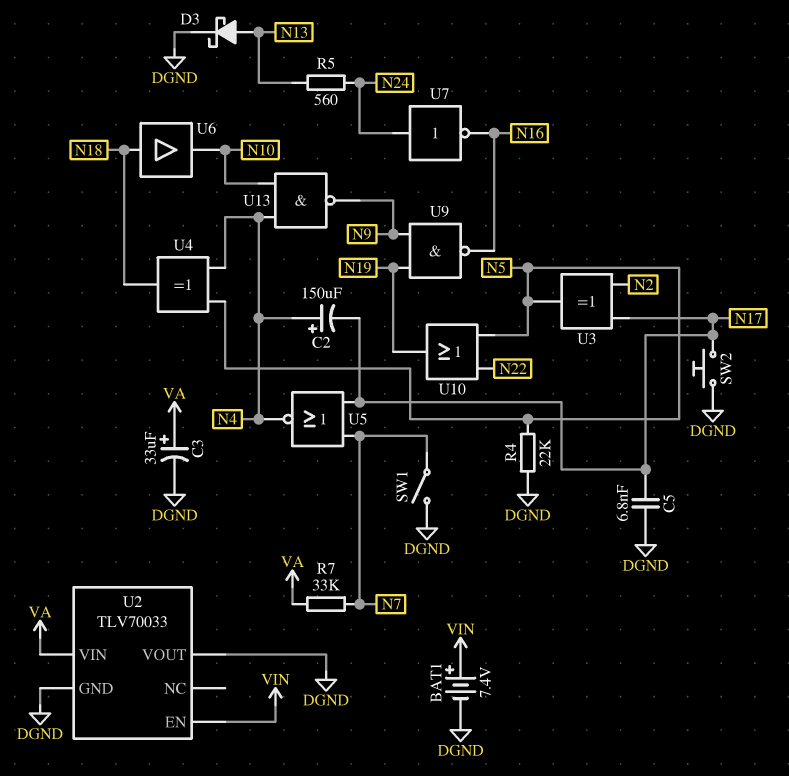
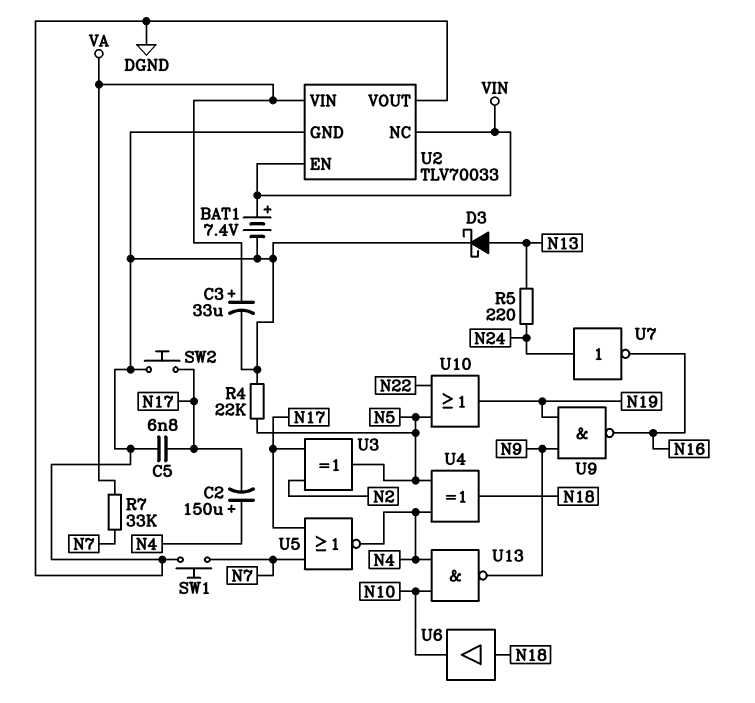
R5: 560 (N13, N24) -> 220 (N13, N24)
SW1: switch (DGND, N7) -> button (DGND, N7)
U2 pin NC: none -> VIN

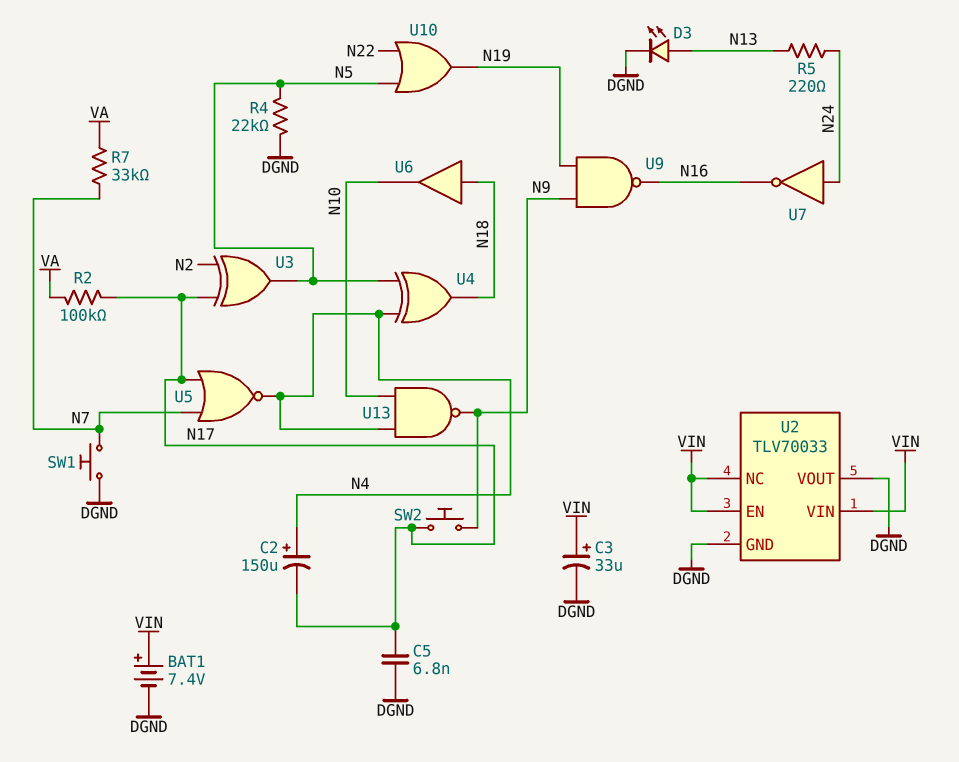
C3: 33uF (plus VA, minus DGND) -> 33uF (plus VIN, minus DGND)
D3: schottky (A N13, K DGND) -> LED (A N13, K DGND)
R2: none -> 100k (N17, VA)
SW2: button (DGND, N17) -> button (N9, N17)
U2 pin VIN: VA -> VIN

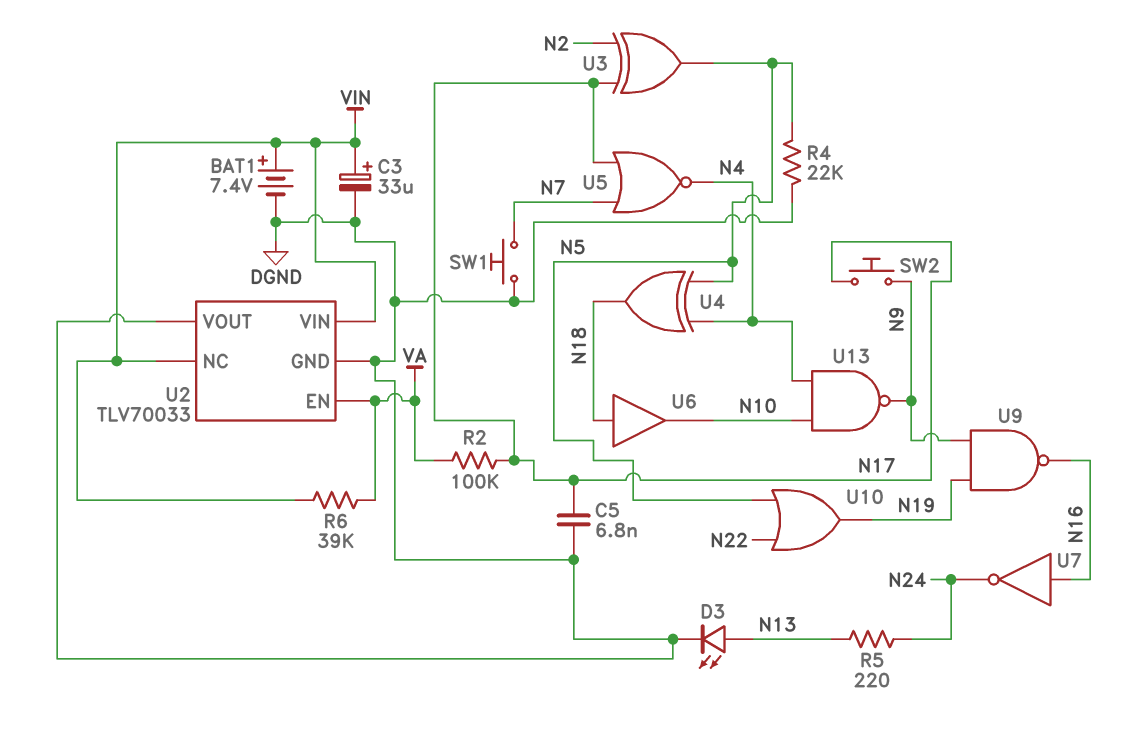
C2: 150uF (plus N4, minus N17) -> none
R6: none -> 39k (VA, VIN)
R7: 33k (N7, VA) -> none
U2 pin EN: VIN -> VA
U7: NOT (in N24, out N16) -> NOT (in N16, out N24)

